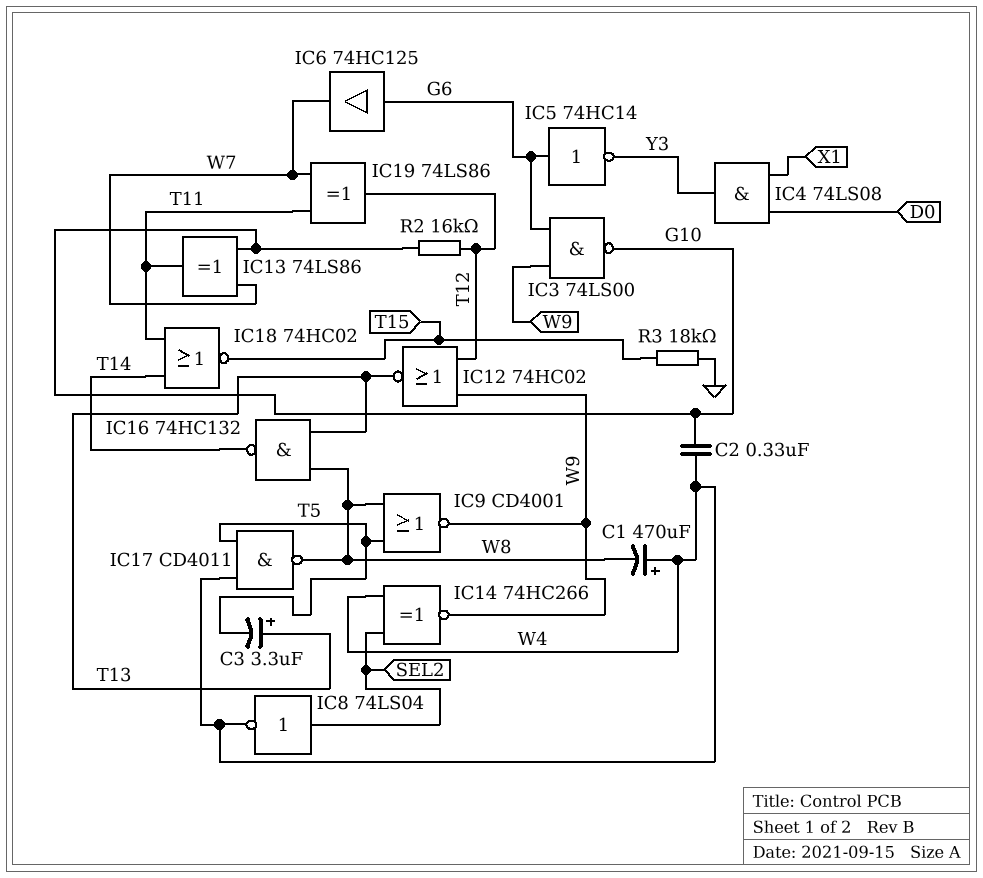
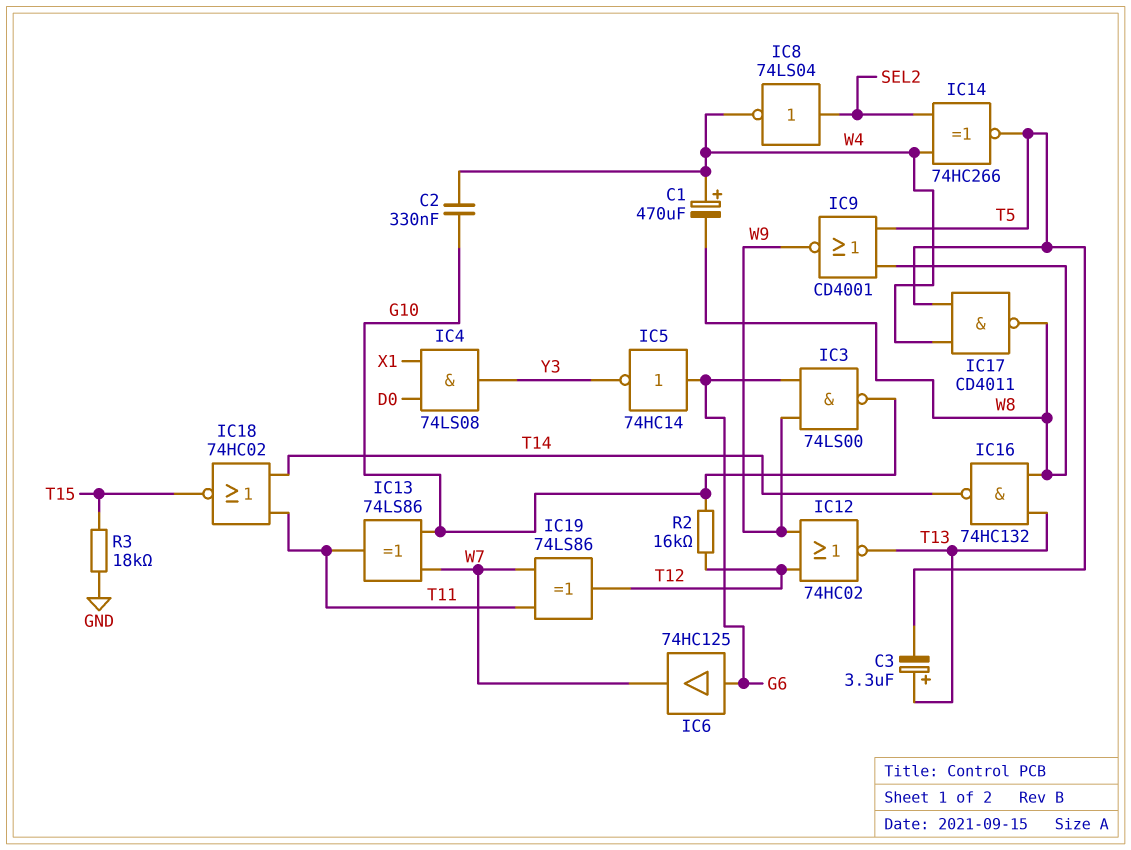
IC14: XNOR 74HC266 (in SEL2, in W4, out W9) -> XNOR 74HC266 (in SEL2, in W4, out T5)

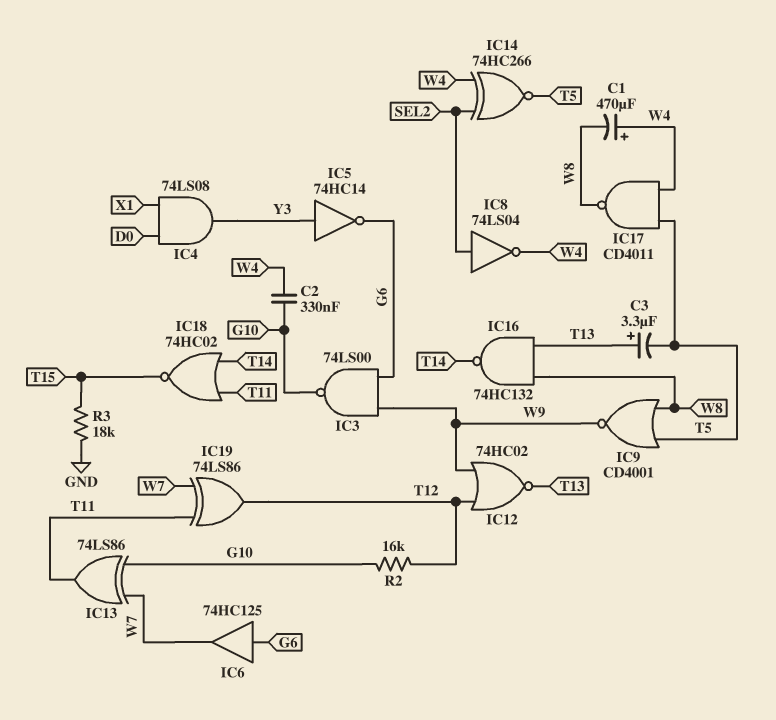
IC5: NOT 74HC14 (in G6, out Y3) -> NOT 74HC14 (in Y3, out G6)

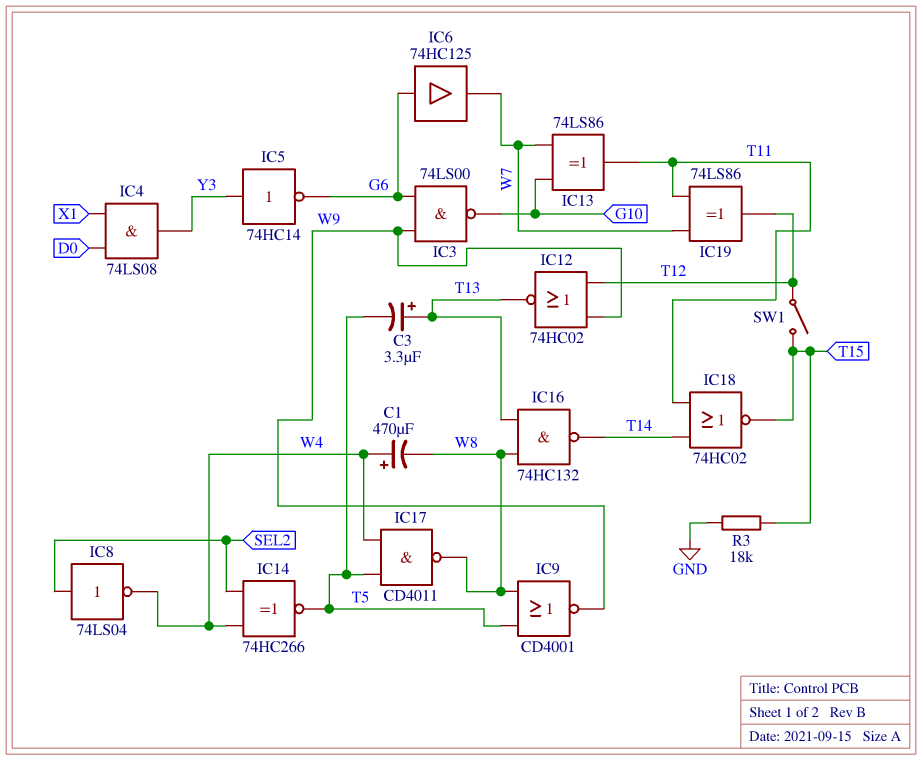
C2: 330nF (G10, W4) -> none
R2: 16k (G10, T12) -> none
SW1: none -> switch (T12, T15)

